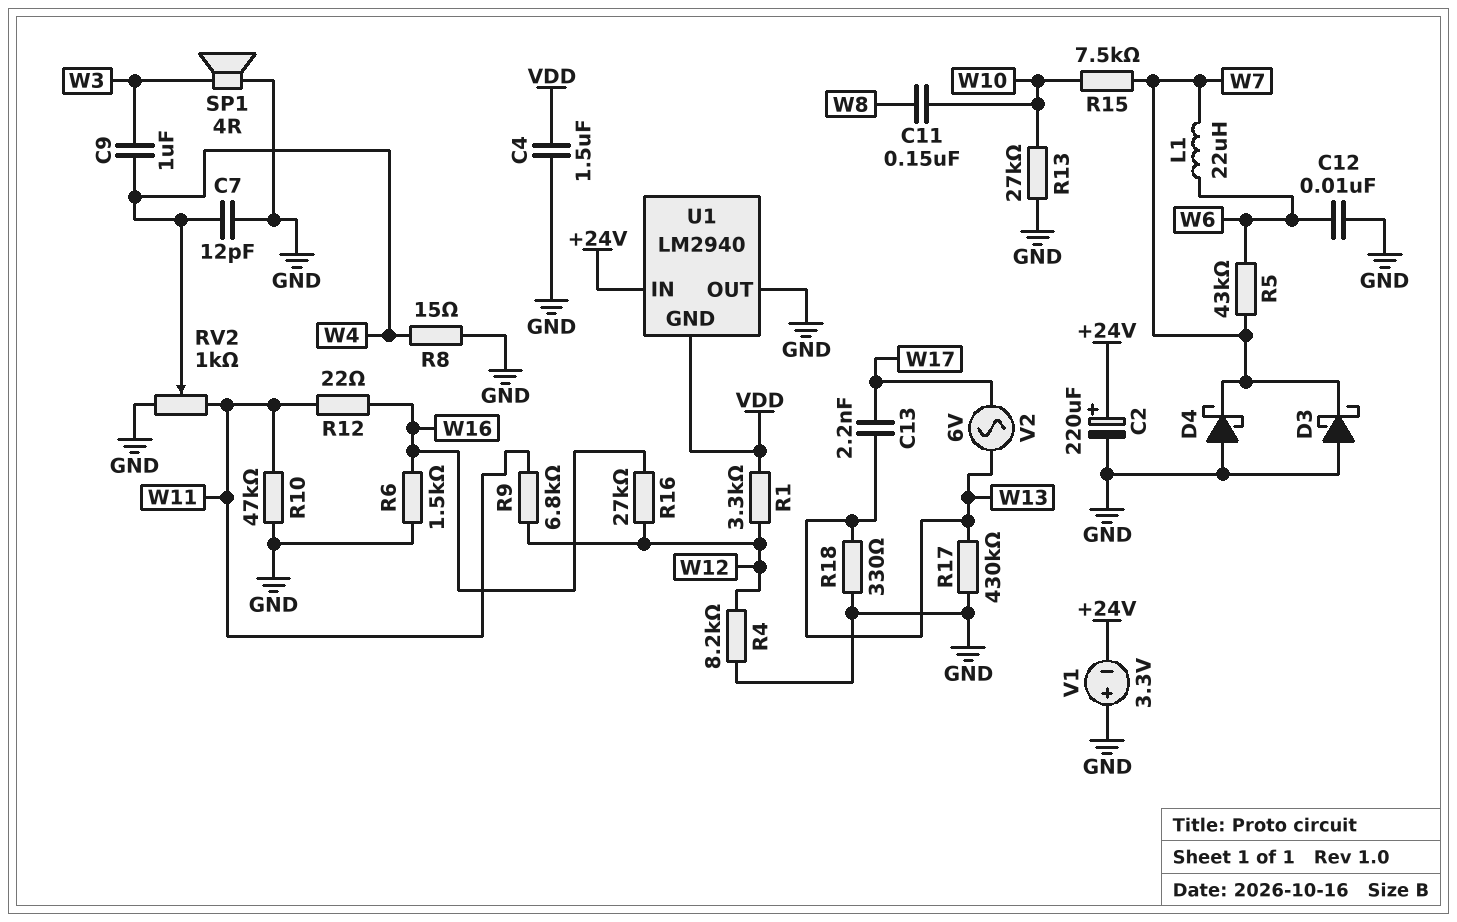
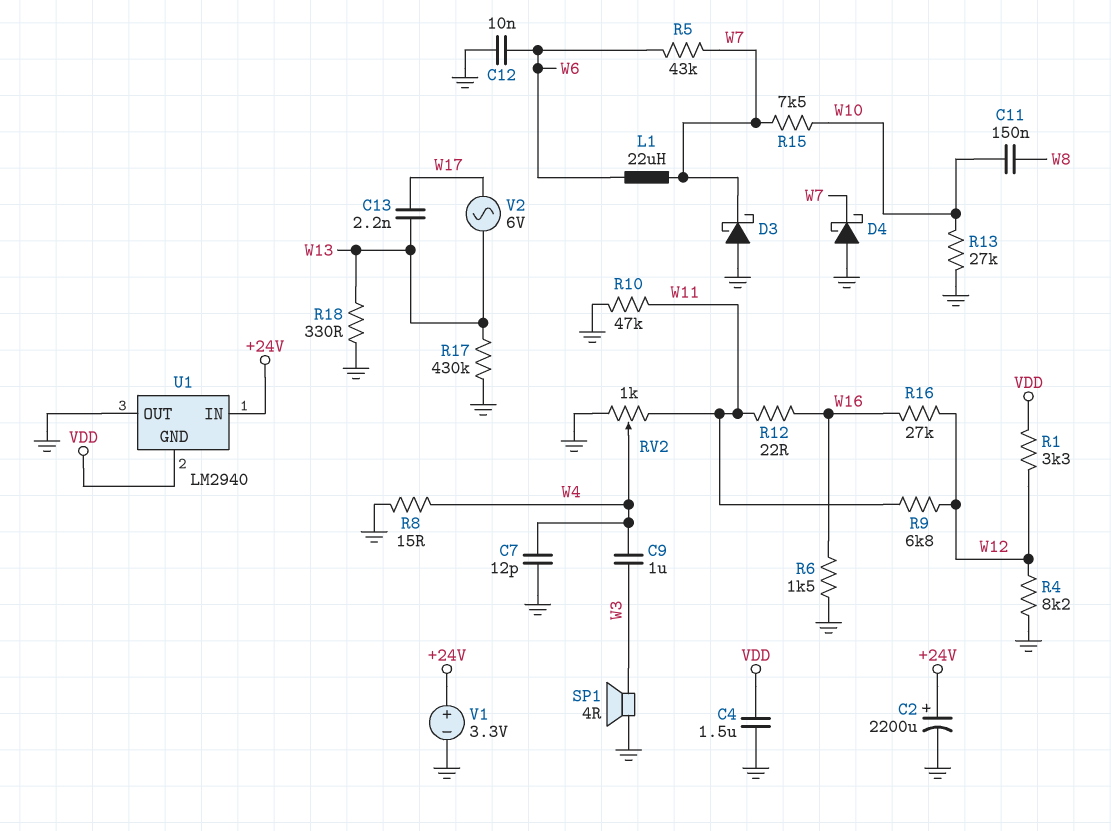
C2: 220uF (plus +24V, minus GND) -> 2200uF (plus +24V, minus GND)
V1: 3.3V (plus GND, minus +24V) -> 3.3V (plus +24V, minus GND)

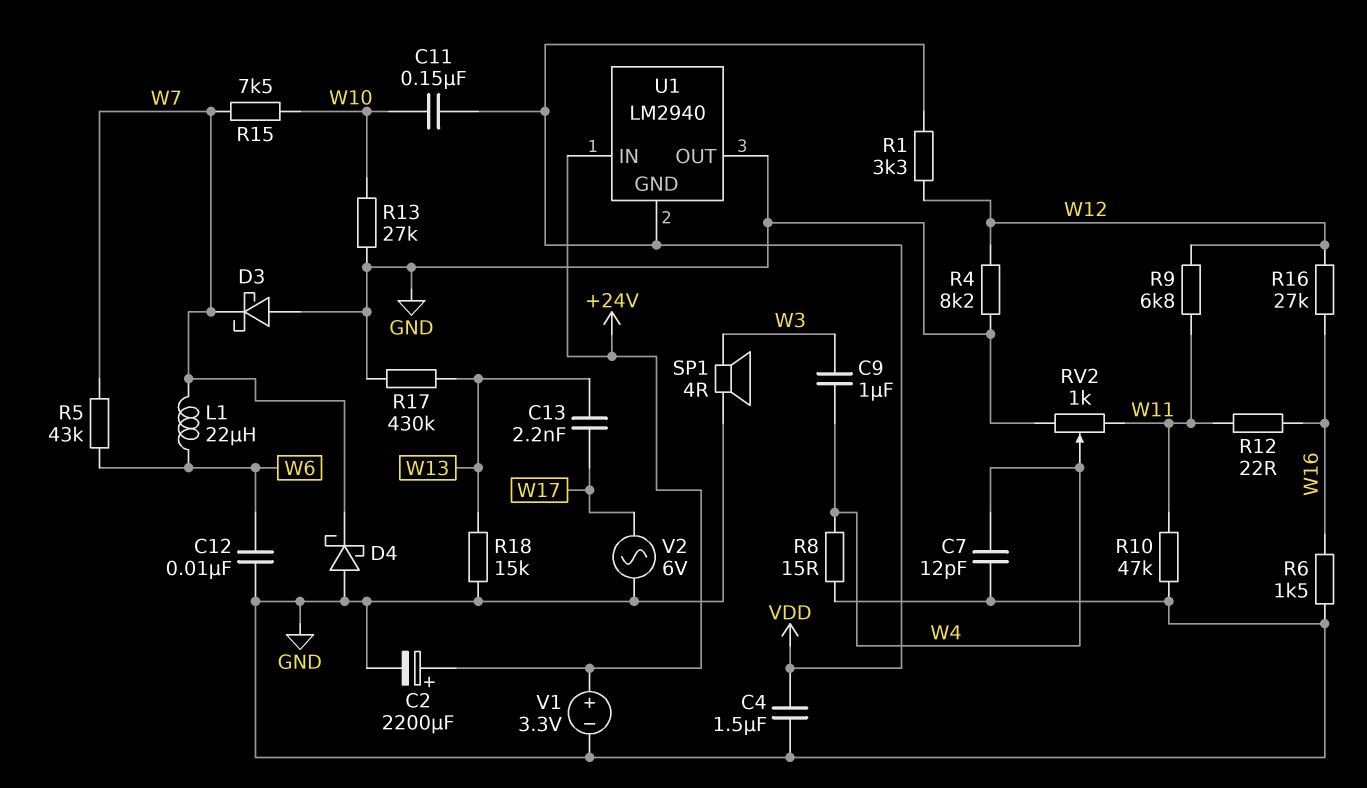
C11: 150nF (W8, W10) -> 150nF (VDD, W10)
R18: 330 (GND, W13) -> 15k (GND, W13)
V2: AC 6V (W13, W17) -> AC 6V (GND, W17)

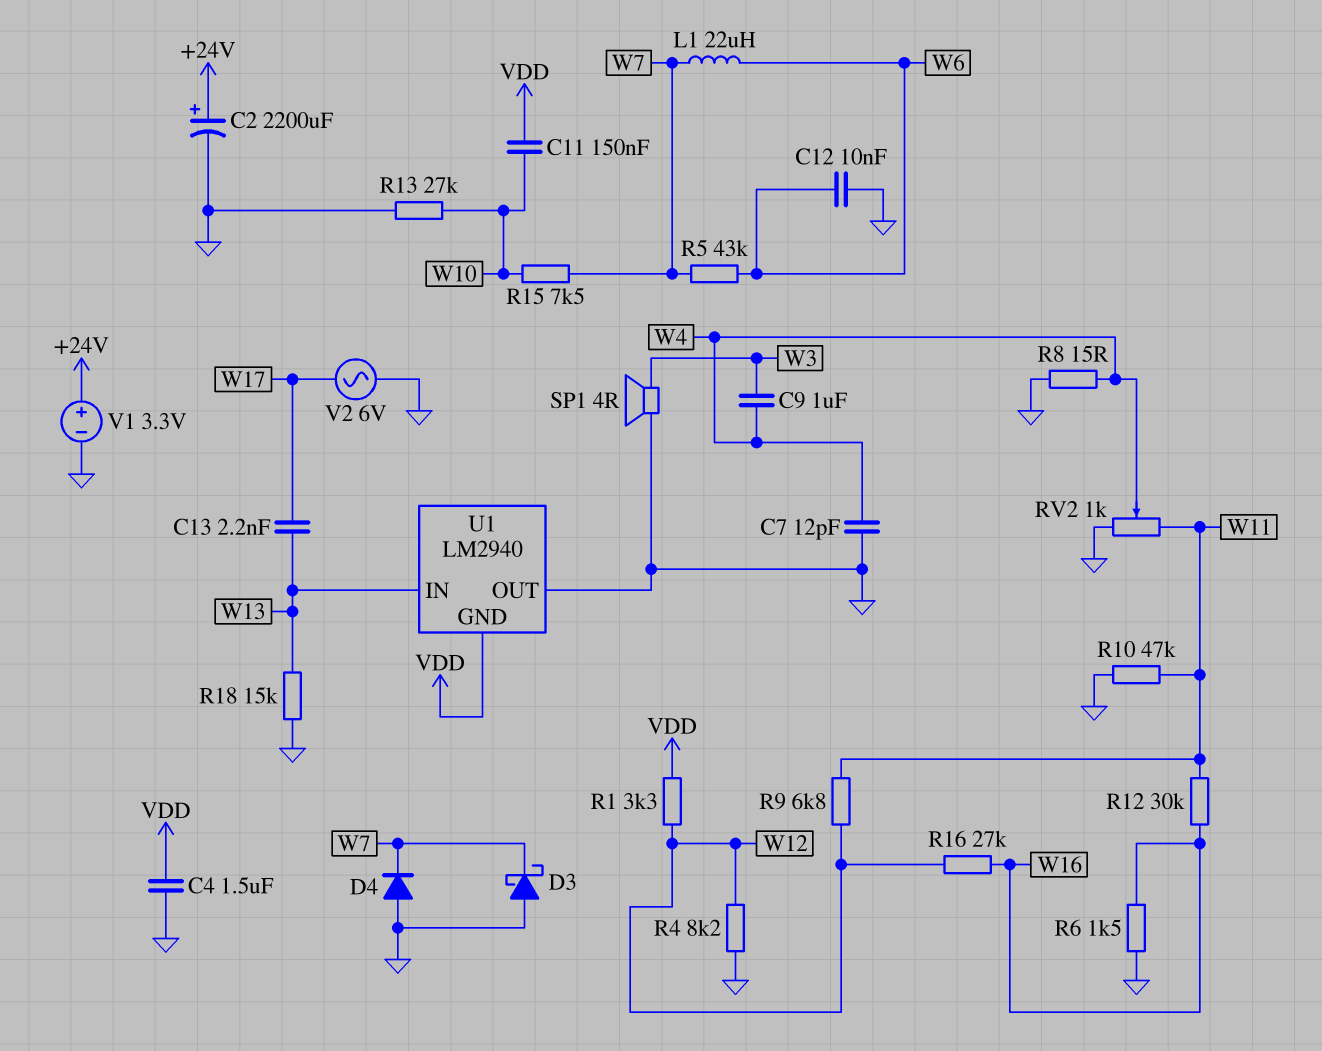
D4: schottky (A GND, K W7) -> diode (A GND, K W7)
R12: 22 (W11, W16) -> 30k (W11, W16)
R17: 430k (GND, W13) -> none
U1 pin IN: +24V -> W13

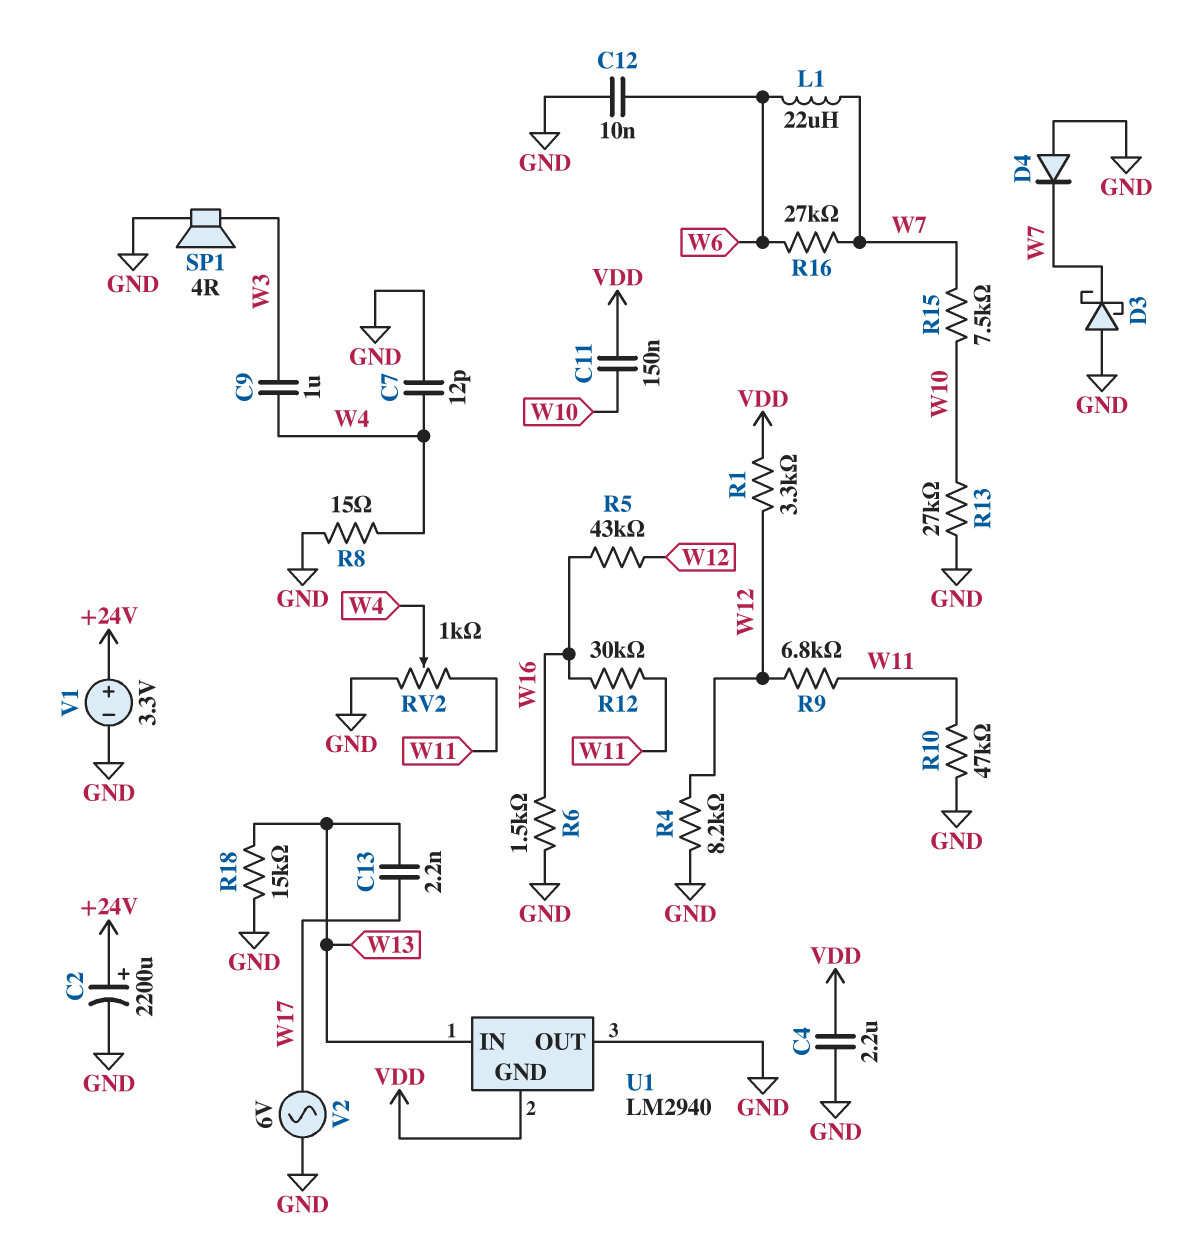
C4: 1.5uF (GND, VDD) -> 2.2uF (GND, VDD)
R5: 43k (W6, W7) -> 43k (W12, W16)
R16: 27k (W12, W16) -> 27k (W6, W7)

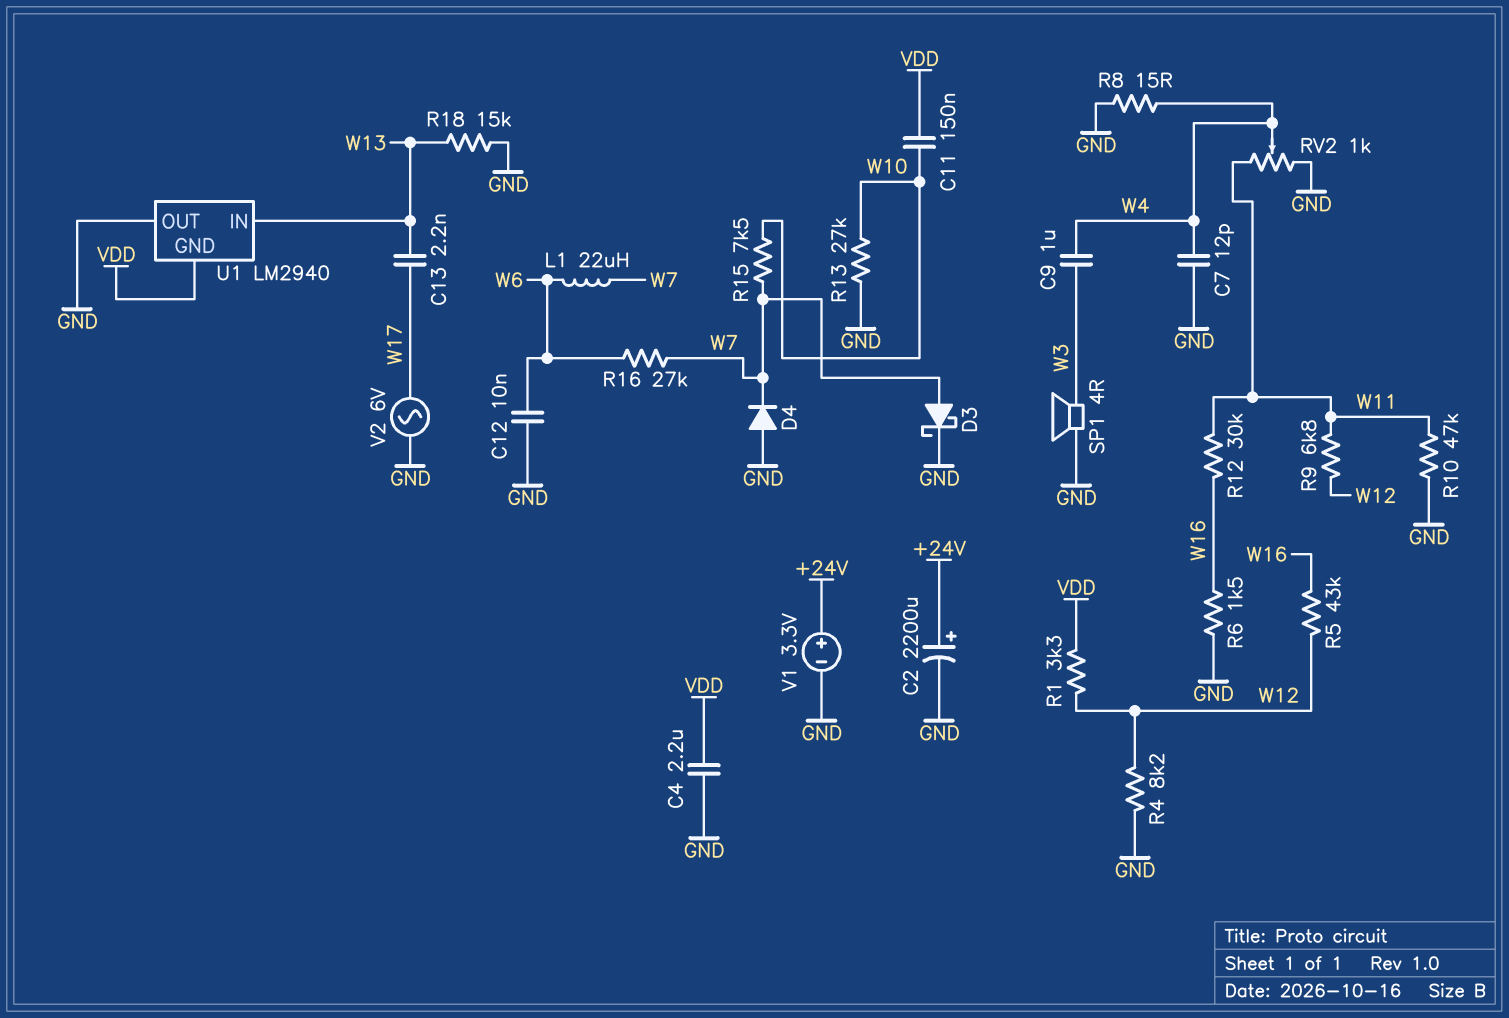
D3: schottky (A GND, K W7) -> schottky (A W7, K GND)

